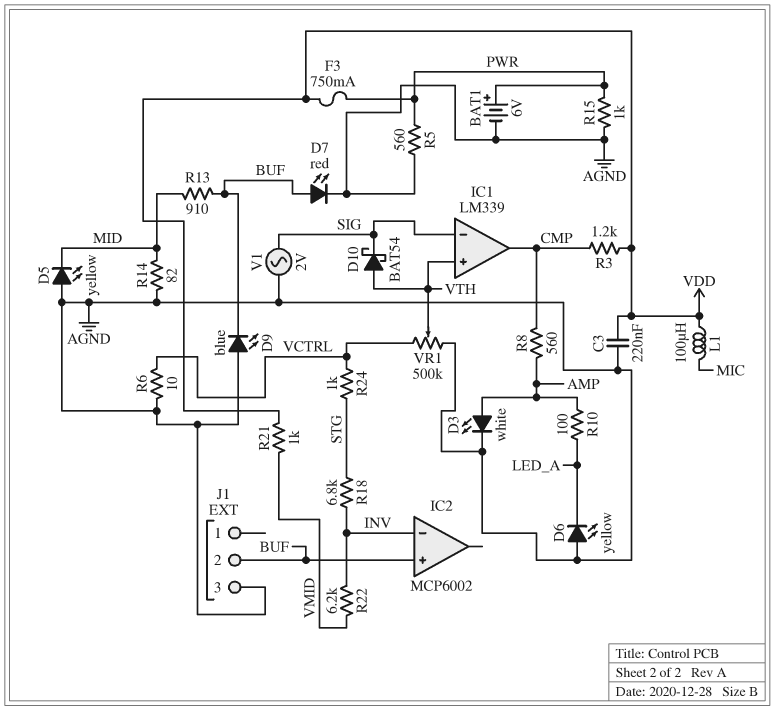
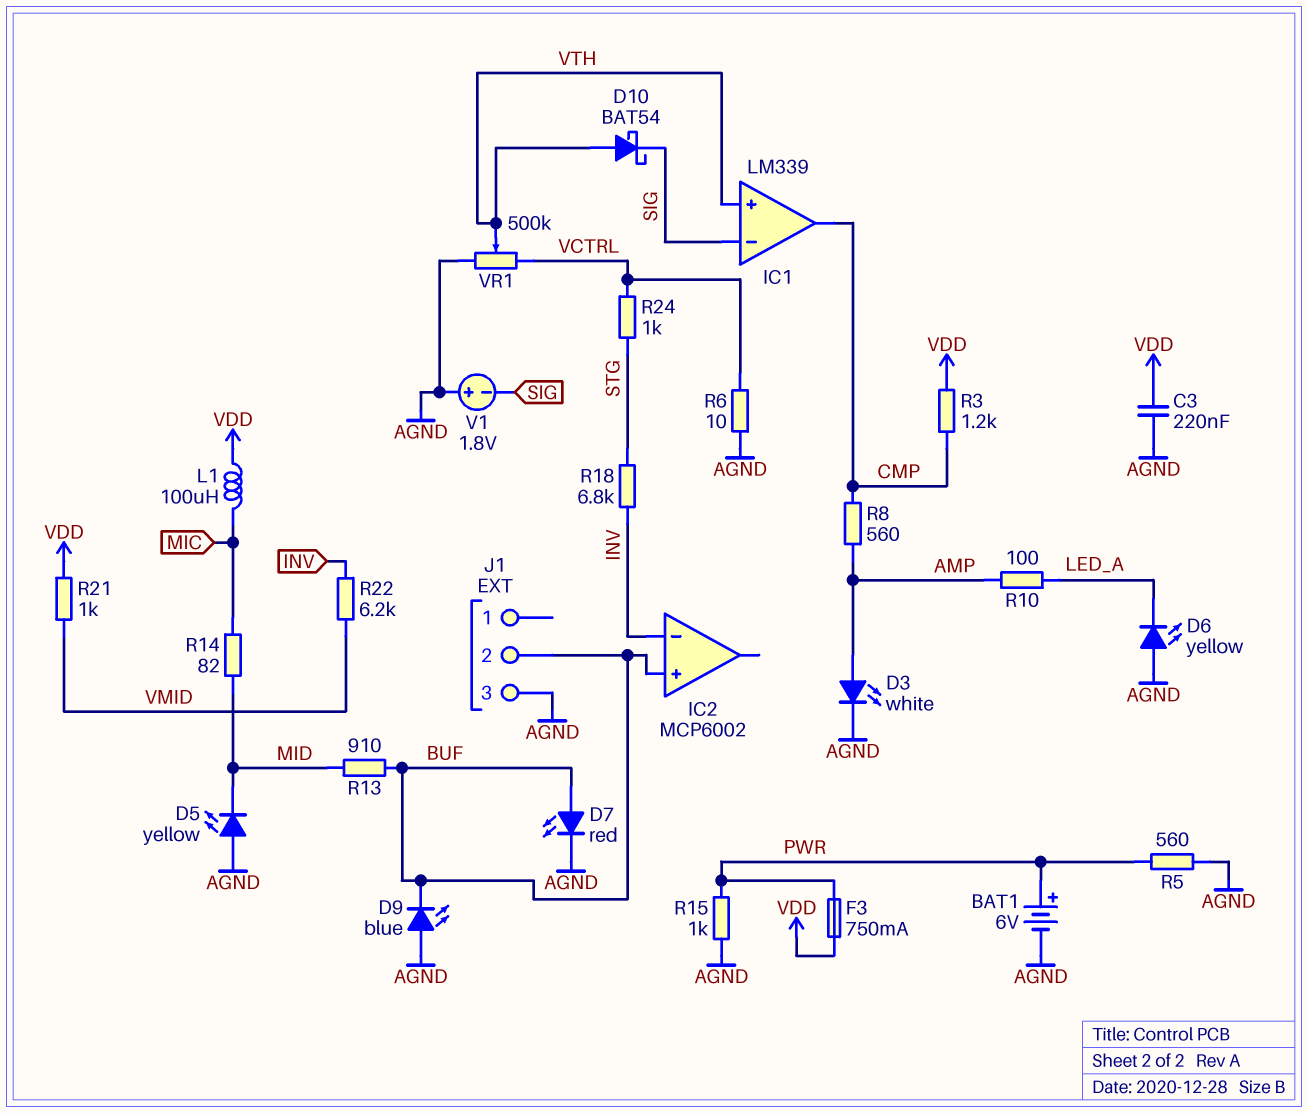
R14: 82 (AGND, MID) -> 82 (MIC, MID)
V1: AC 2V (AGND, SIG) -> 1.8V (plus AGND, minus SIG)

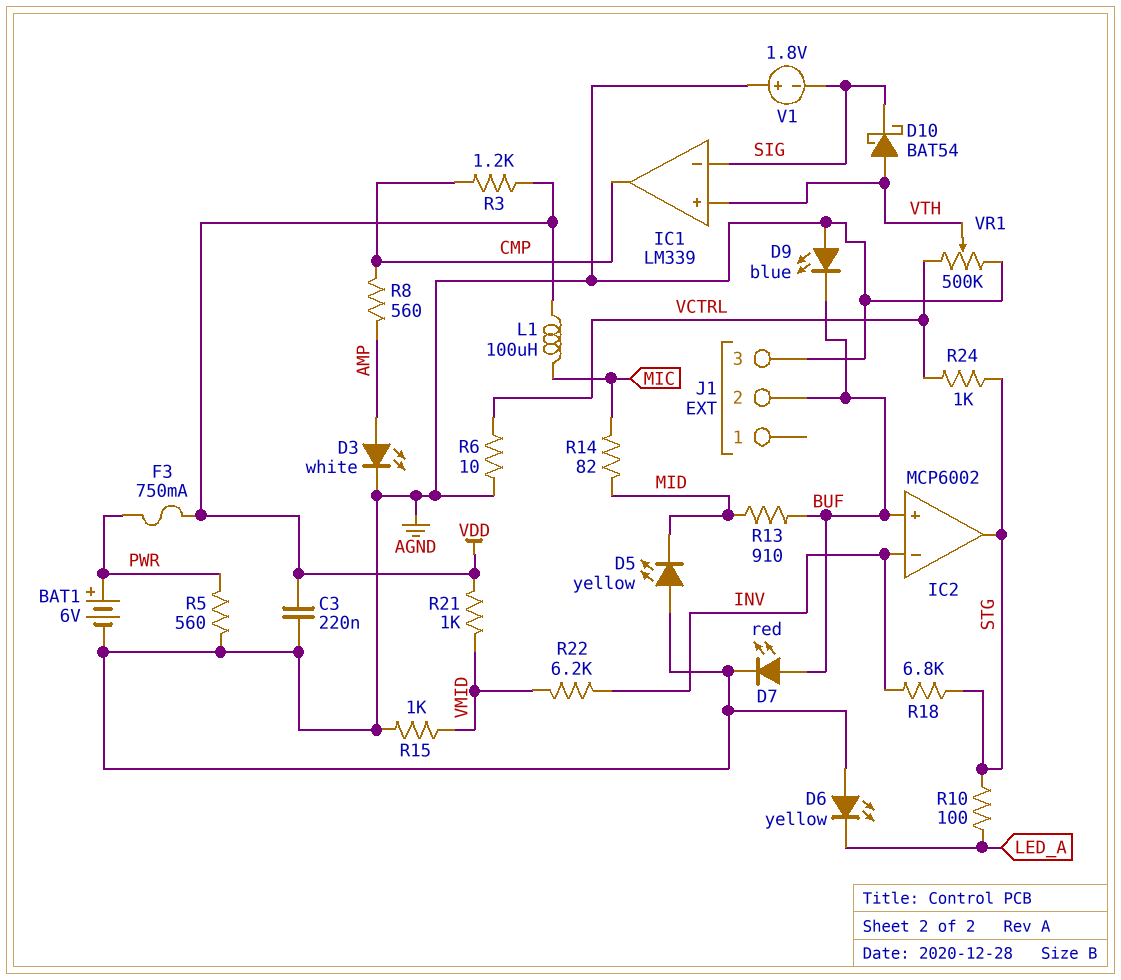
IC2 pin out: none -> STG
R10: 100 (AMP, LED_A) -> 100 (LED_A, STG)
R15: 1k (AGND, PWR) -> 1k (AGND, VMID)

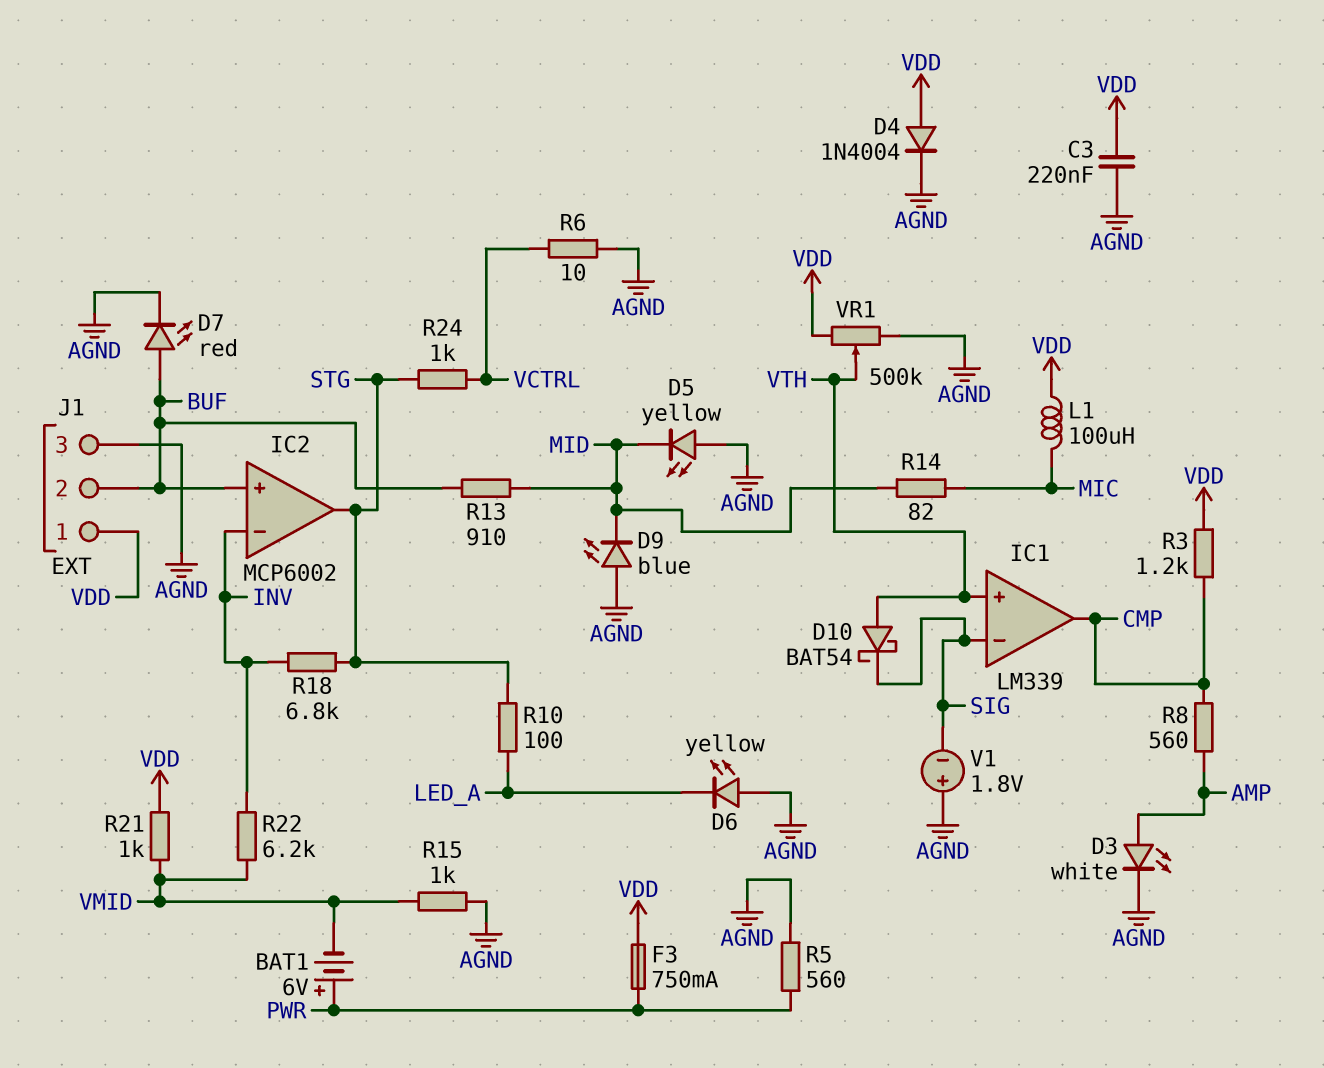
BAT1: 6V (plus PWR, minus AGND) -> 6V (plus PWR, minus VMID)
D4: none -> diode 1N4004 (A VDD, K AGND)
D9: LED blue (A AGND, K BUF) -> LED blue (A AGND, K MID)
J1 pin 1: none -> VDD
VR1: 500k (AGND, VCTRL, wiper VTH) -> 500k (AGND, VDD, wiper VTH)

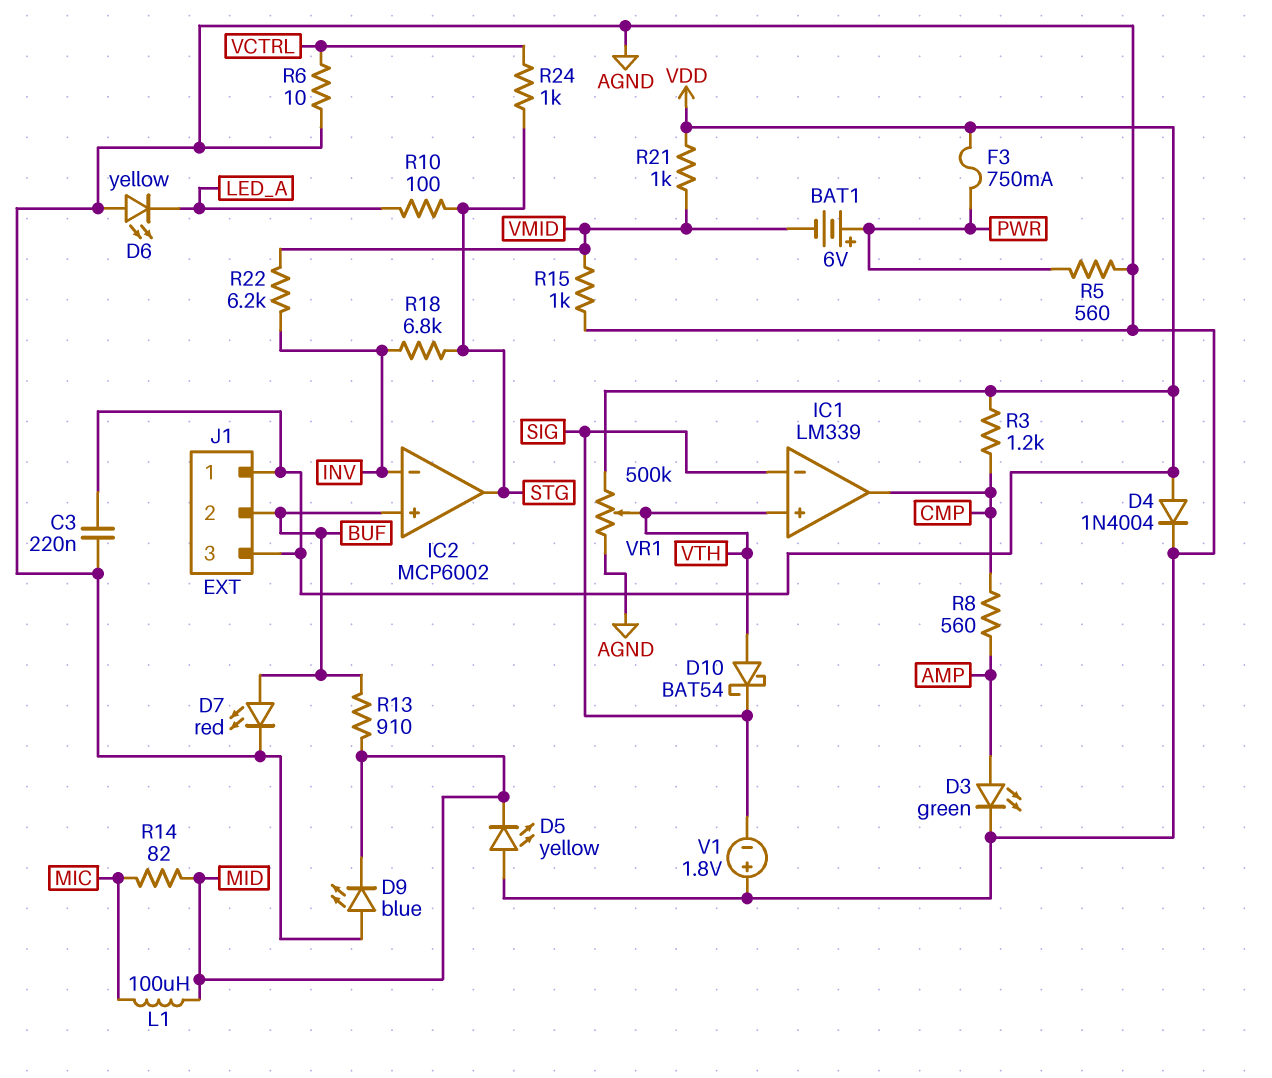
D3: LED white (A AMP, K AGND) -> LED green (A AMP, K AGND)
J1 pin 3: AGND -> VDD
L1: 100uH (MIC, VDD) -> 100uH (MIC, MID)

